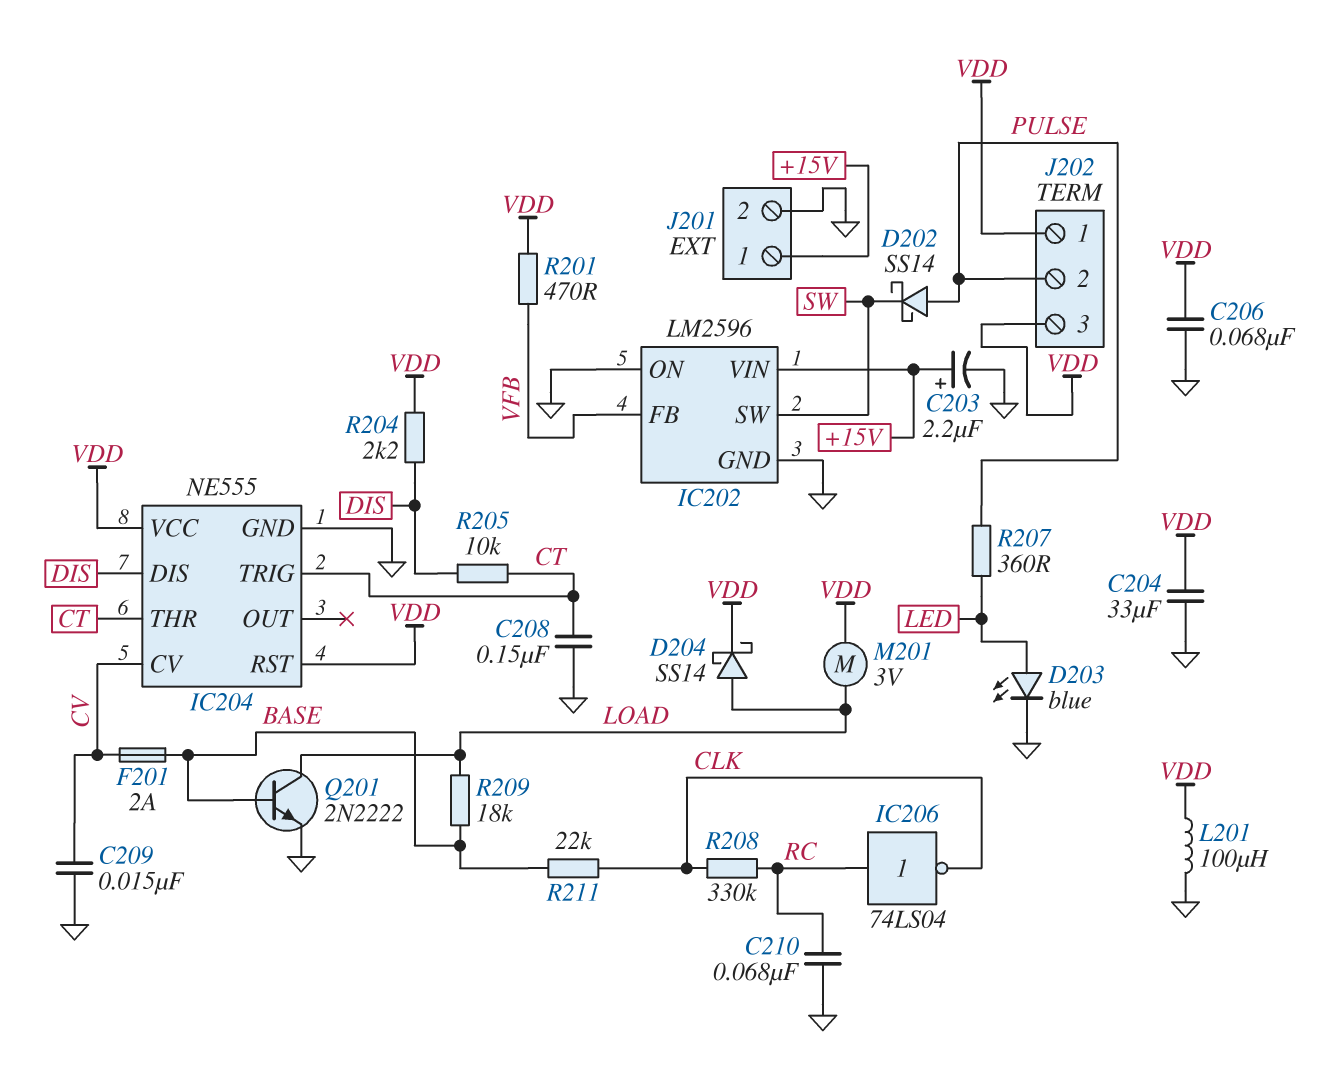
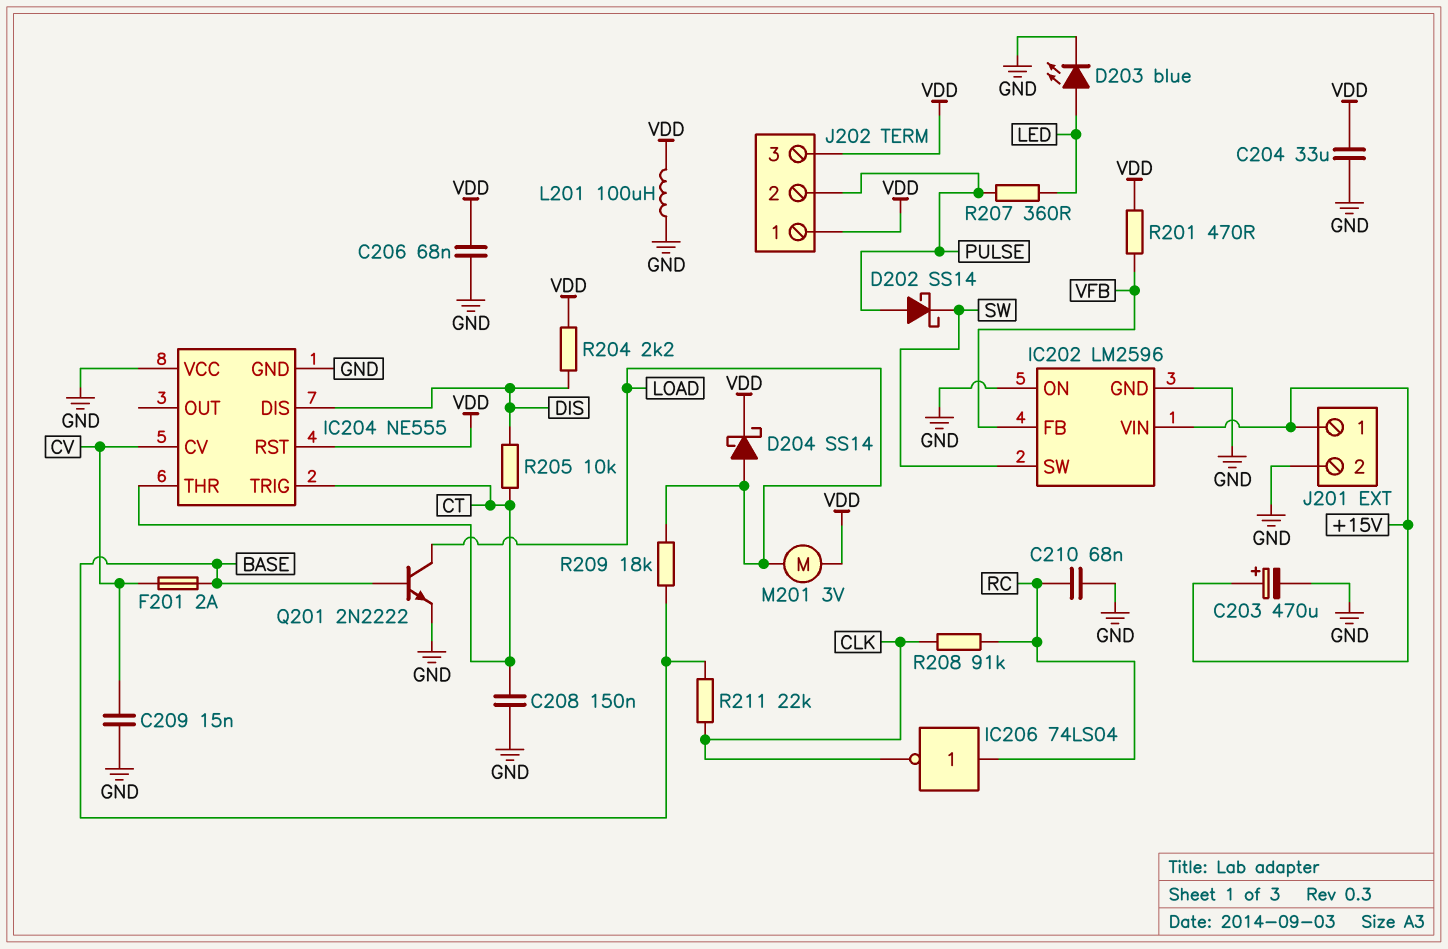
C203: 2.2uF (plus +15V, minus GND) -> 470uF (plus +15V, minus GND)
IC204 pin VCC: VDD -> GND
R208: 330k (CLK, RC) -> 91k (CLK, RC)

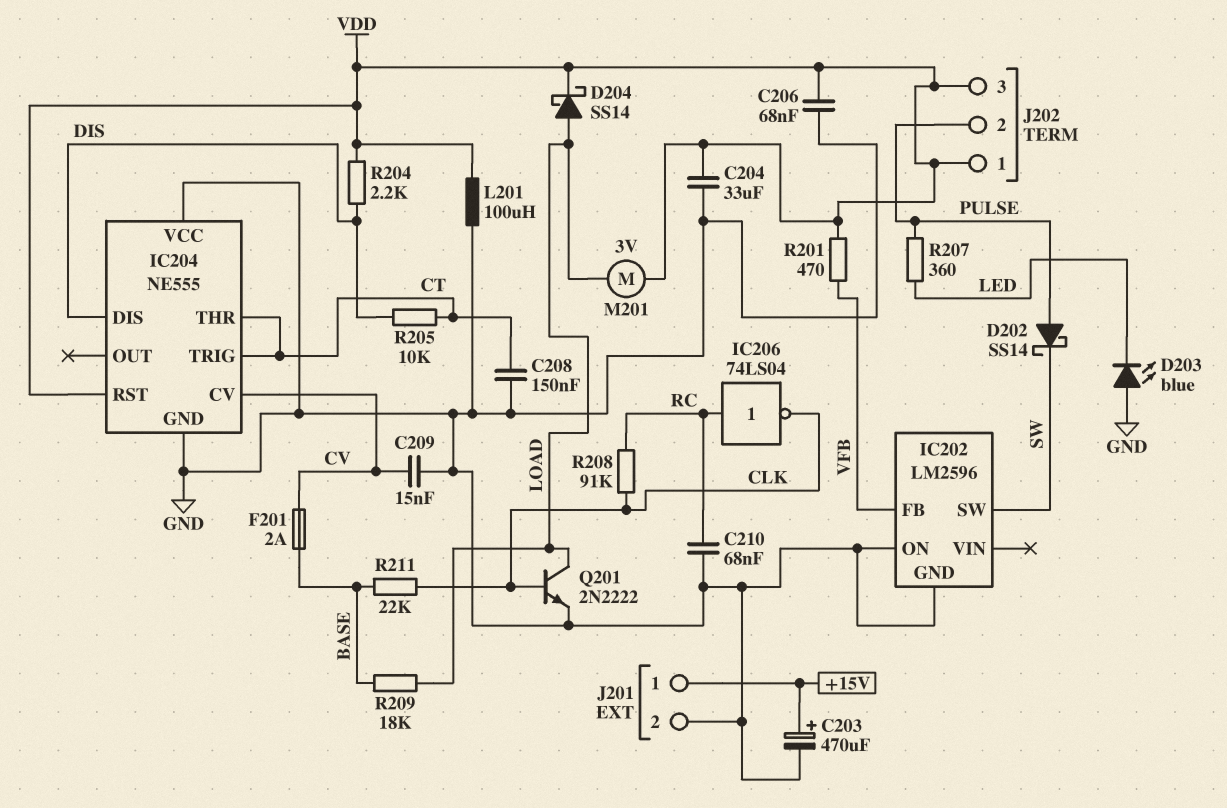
D203: LED blue (A LED, K GND) -> LED blue (A GND, K LED)
IC202 pin VIN: +15V -> none
Q201: NPN 2N2222 (B BASE, C LOAD, E GND) -> NPN 2N2222 (B CLK, C LOAD, E GND)

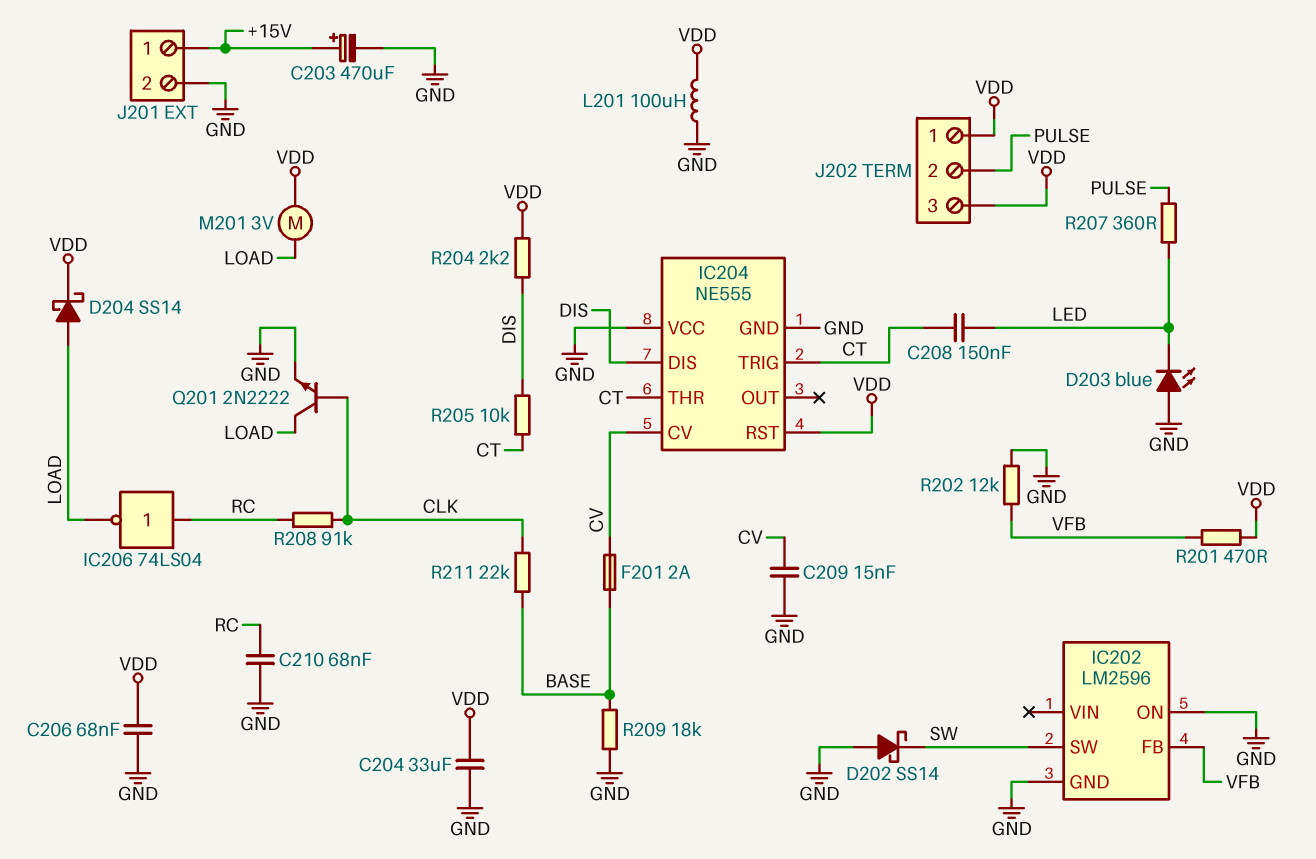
C208: 150nF (CT, GND) -> 150nF (CT, LED)
D202: schottky SS14 (A PULSE, K SW) -> schottky SS14 (A GND, K SW)
IC206: NOT 74LS04 (in RC, out CLK) -> NOT 74LS04 (in RC, out LOAD)
R202: none -> 12k (GND, VFB)
R209: 18k (BASE, LOAD) -> 18k (BASE, GND)

